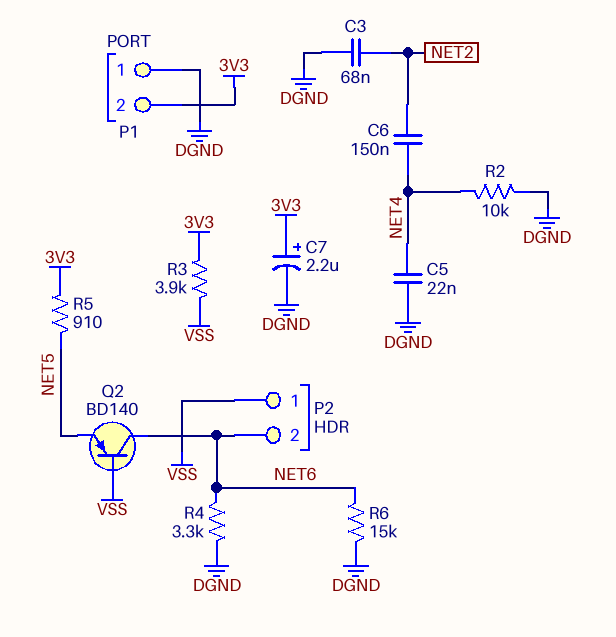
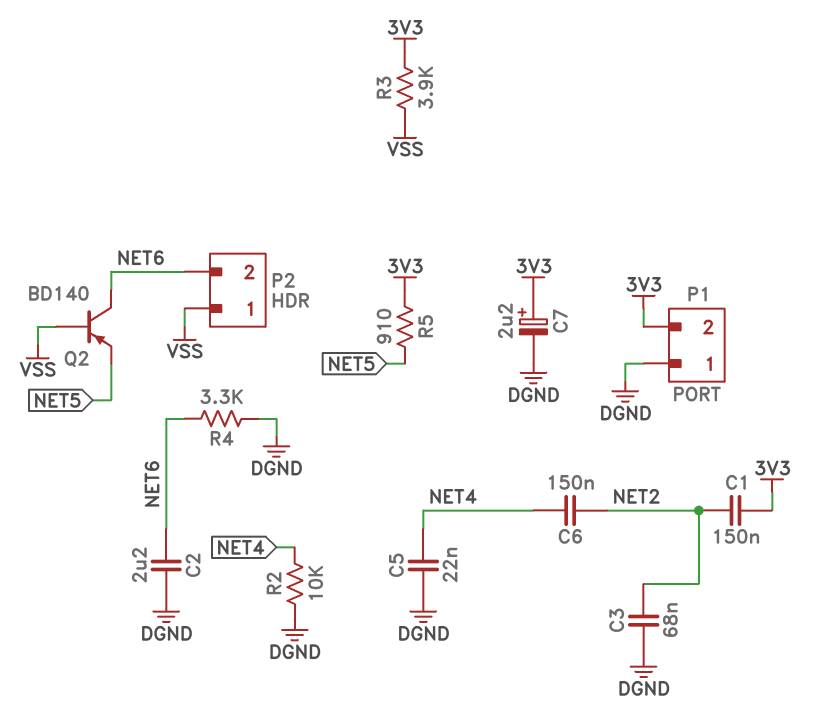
C1: none -> 150nF (3V3, NET2)
C2: none -> 2.2uF (DGND, NET6)
R6: 15k (DGND, NET6) -> none

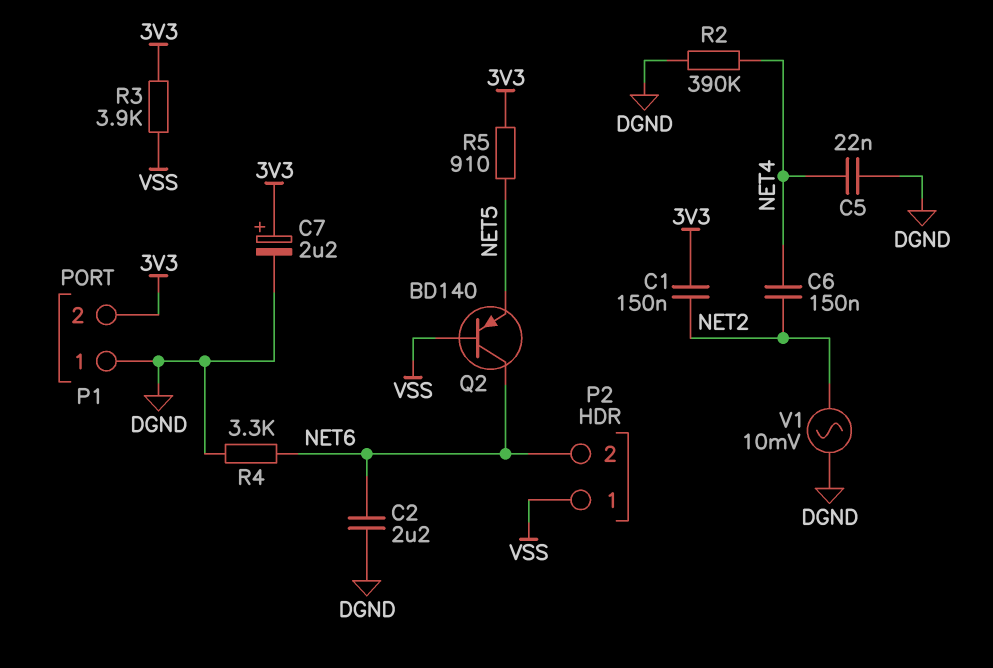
C3: 68nF (DGND, NET2) -> none
R2: 10k (DGND, NET4) -> 390k (DGND, NET4)
V1: none -> AC 10mV (DGND, NET2)

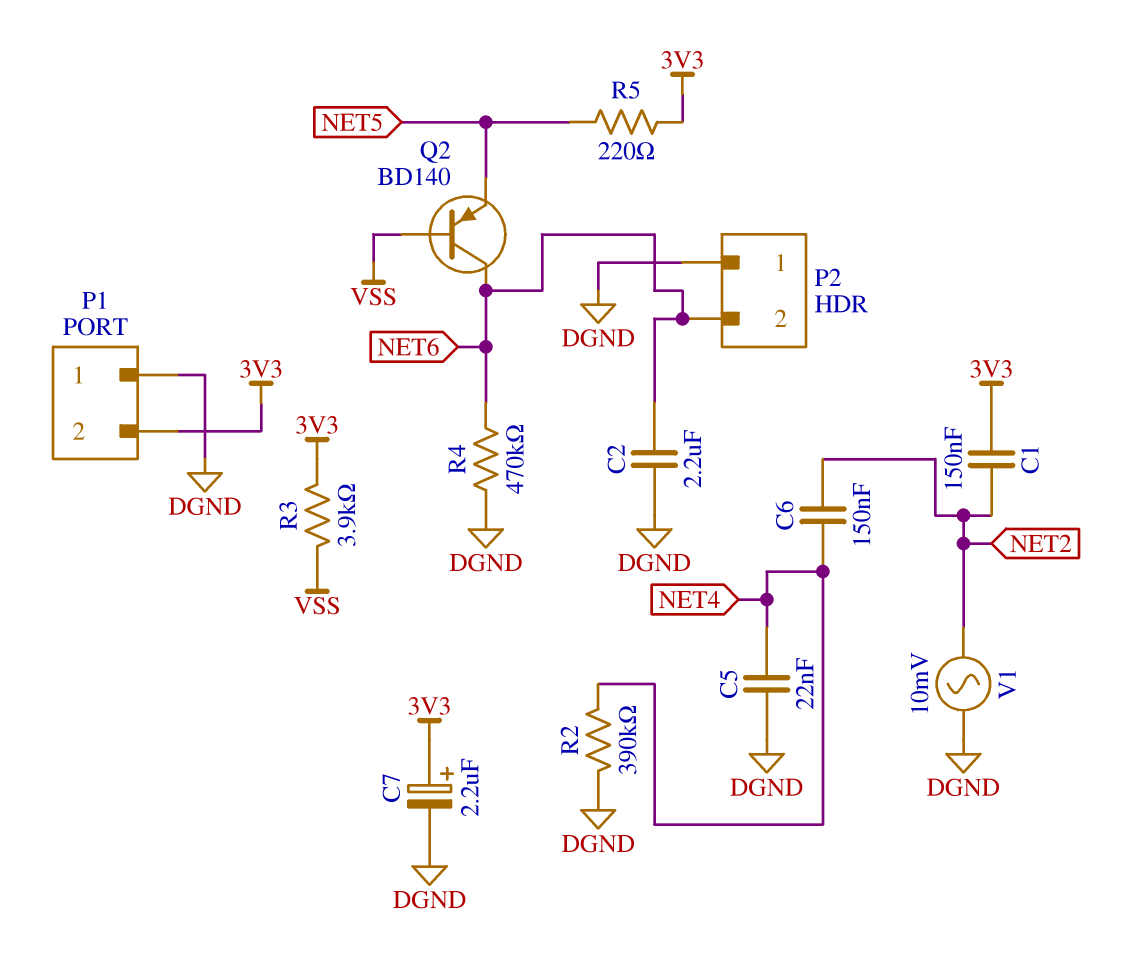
P2 pin 1: VSS -> DGND
R4: 3.3k (DGND, NET6) -> 470k (DGND, NET6)
R5: 910 (3V3, NET5) -> 220 (3V3, NET5)

